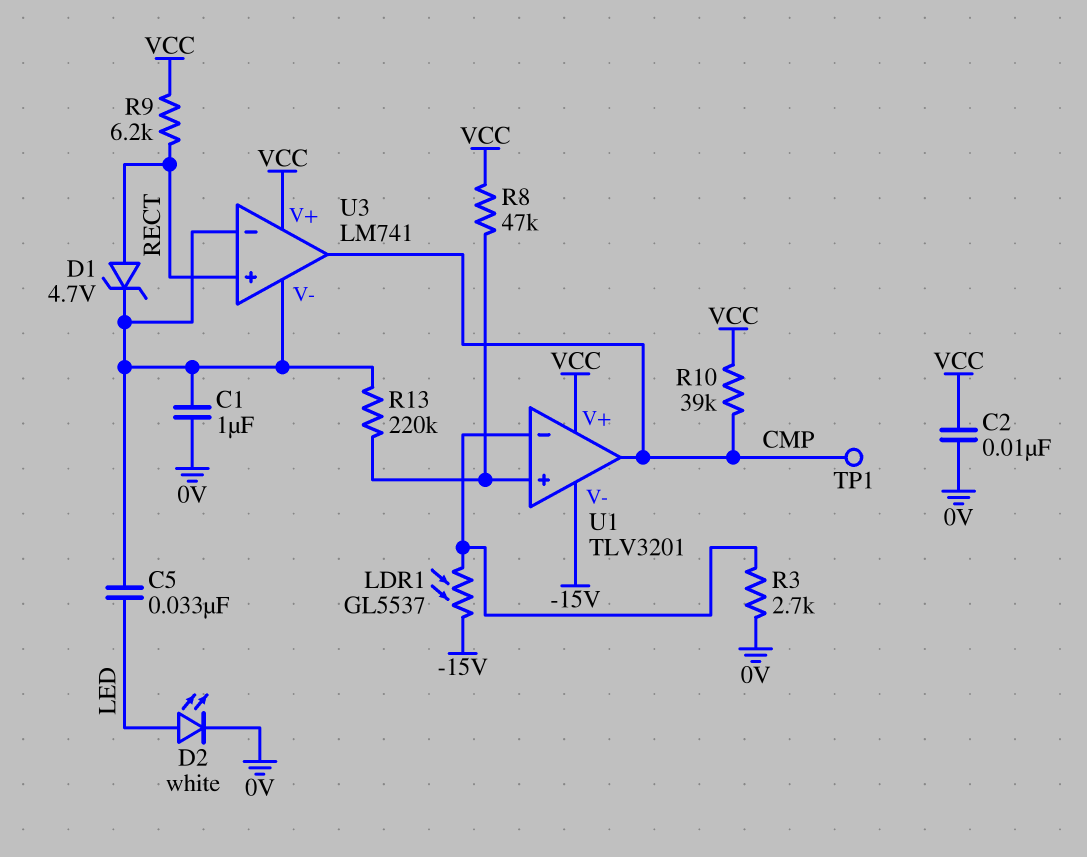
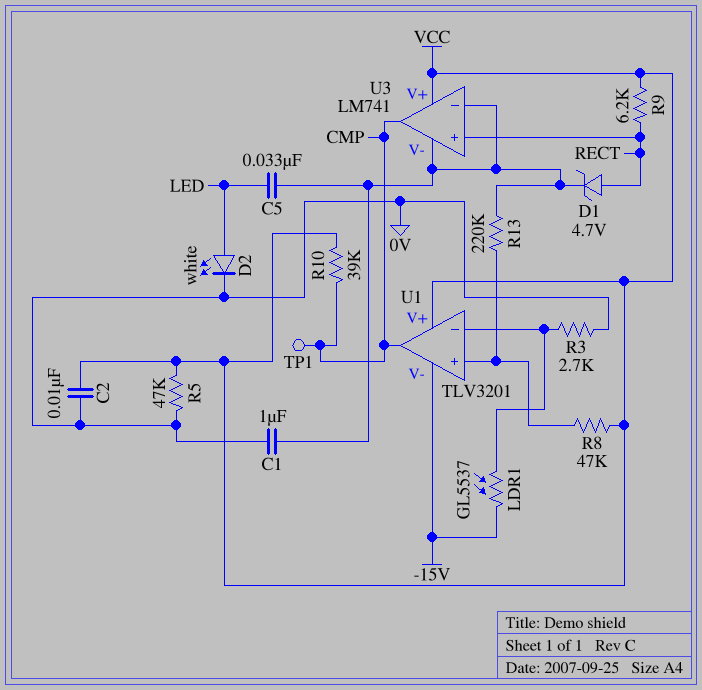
R5: none -> 47k (0V, VCC)

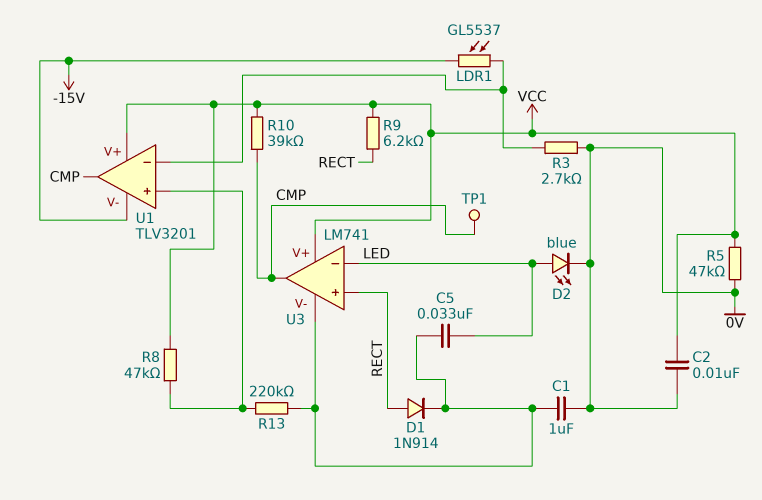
D1: zener 4.7V (A RECT, K U3/V-) -> diode 1N914 (A RECT, K U3/V-)
D2: LED white (A LED, K 0V) -> LED blue (A LED, K 0V)
U3 pin in-: U3/V- -> LED

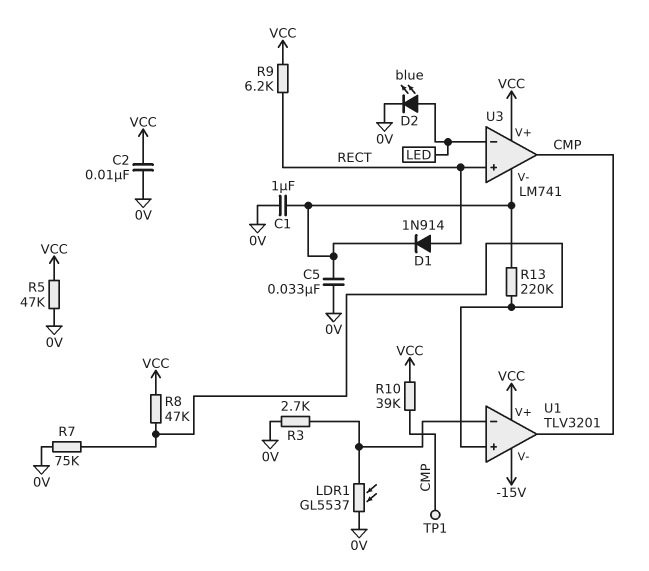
C5: 33nF (LED, U3/V-) -> 33nF (0V, U3/V-)
LDR1: GL5537 (-15V, U1/in-) -> GL5537 (0V, U1/in-)
R7: none -> 75k (0V, U1/in+)

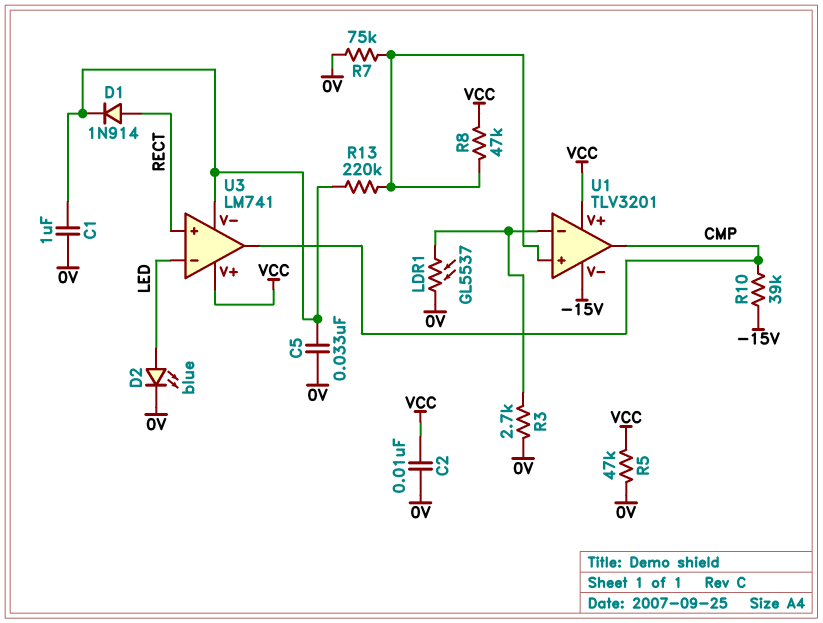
R9: 6.2k (RECT, VCC) -> none
R10: 39k (CMP, VCC) -> 39k (-15V, CMP)
TP1: test point (CMP) -> none

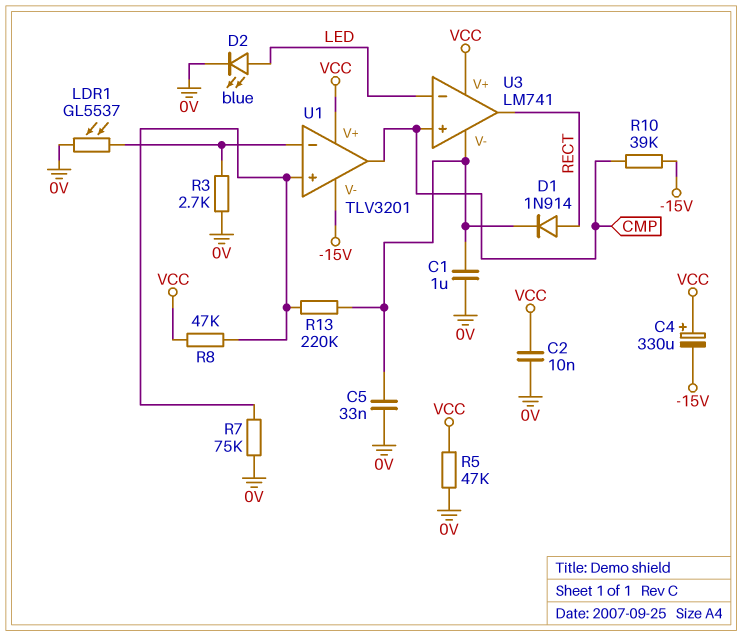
C4: none -> 330uF (plus VCC, minus -15V)
U3 pin in+: RECT -> CMP
U3 pin out: CMP -> RECT

